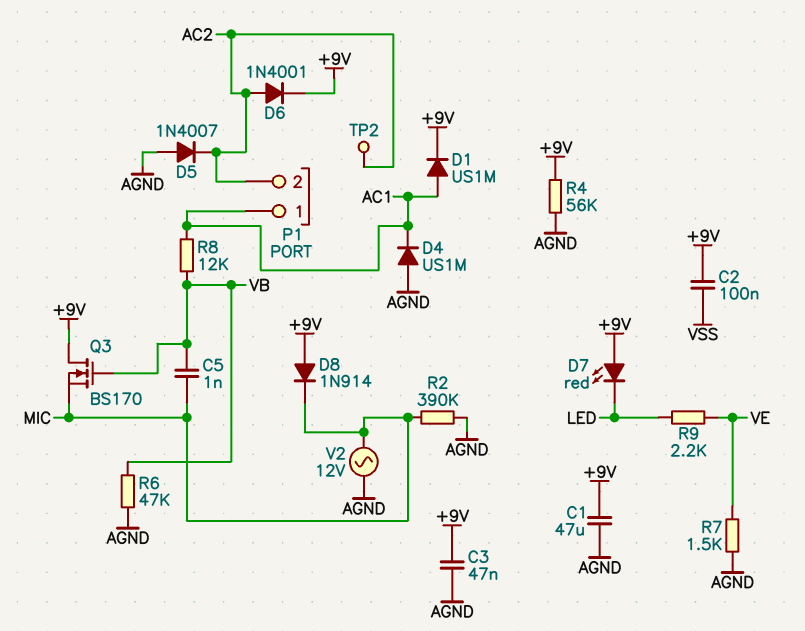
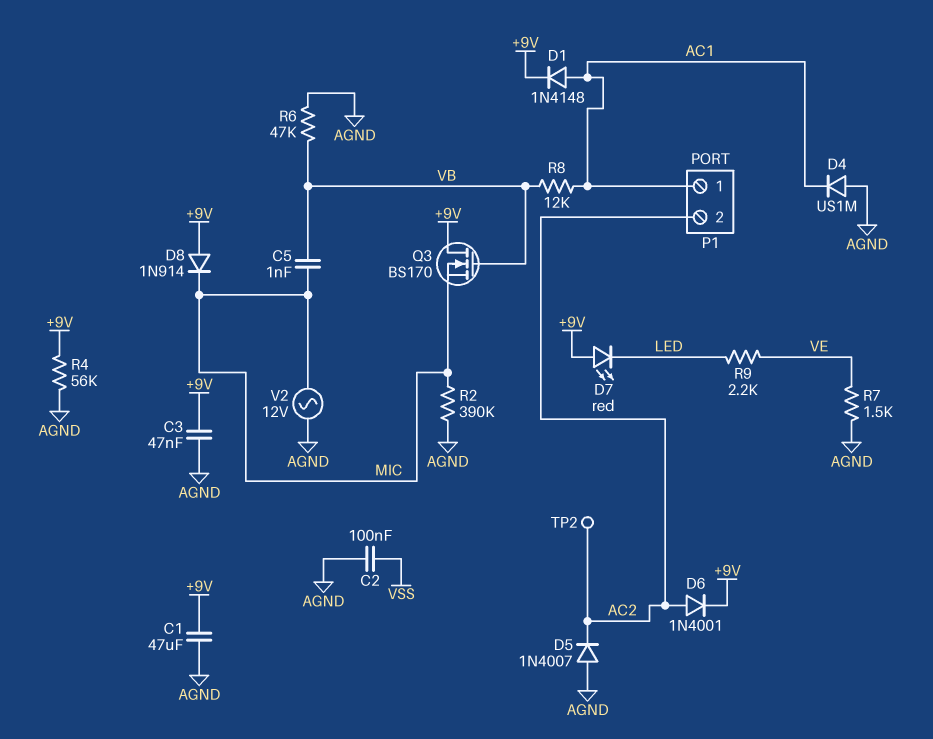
C2: 100nF (+9V, VSS) -> 100nF (AGND, VSS)
D1: diode US1M (A AC1, K +9V) -> diode 1N4148 (A AC1, K +9V)

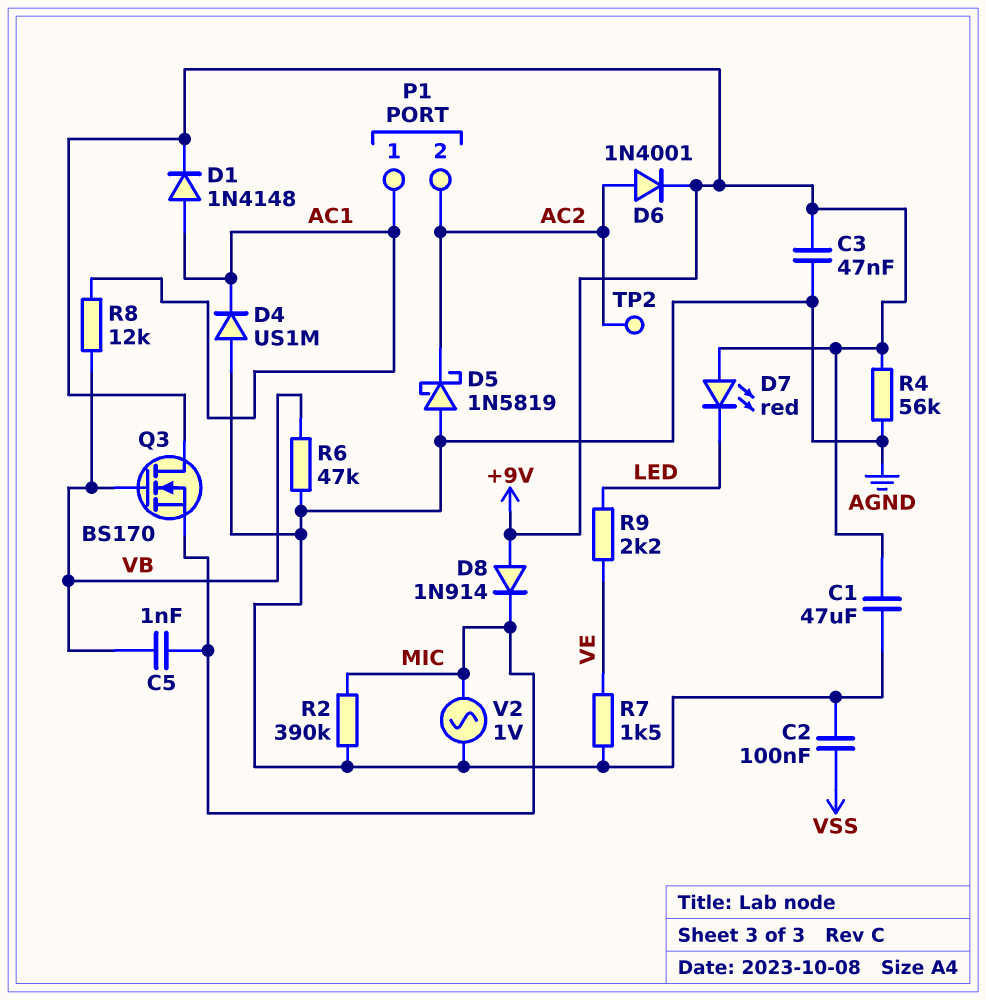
D5: diode 1N4007 (A AGND, K AC2) -> schottky 1N5819 (A AGND, K AC2)
V2: AC 12V (AGND, MIC) -> AC 1V (AGND, MIC)

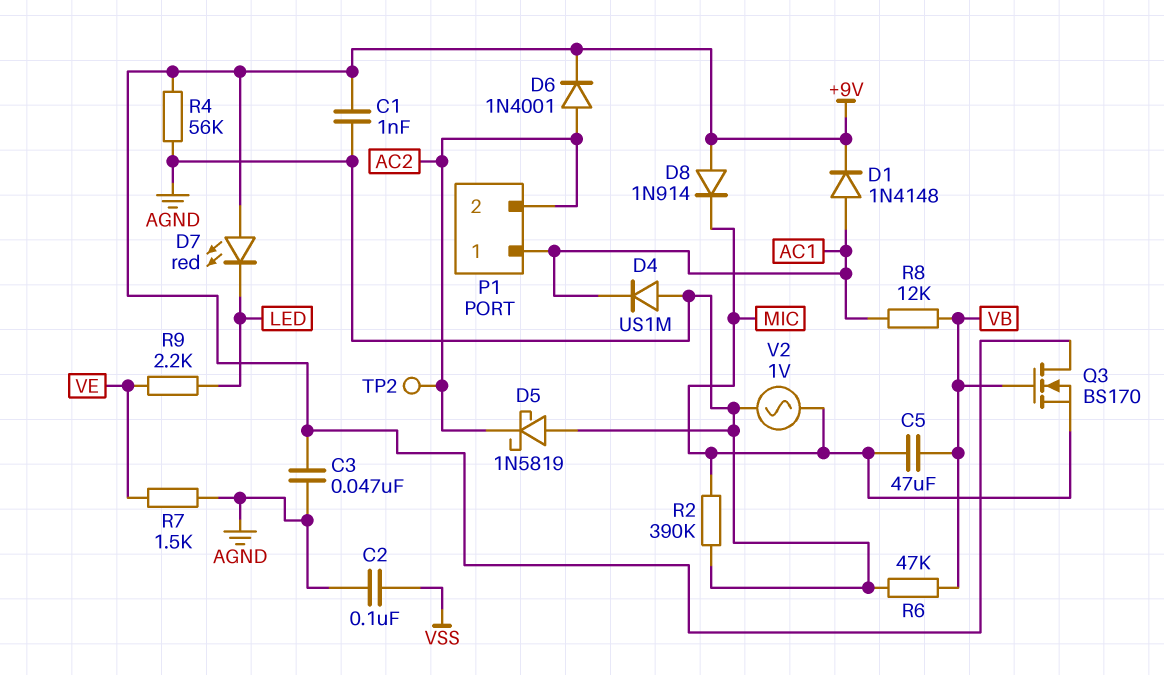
C1: 47uF (+9V, AGND) -> 1nF (+9V, AGND)
C5: 1nF (MIC, VB) -> 47uF (MIC, VB)

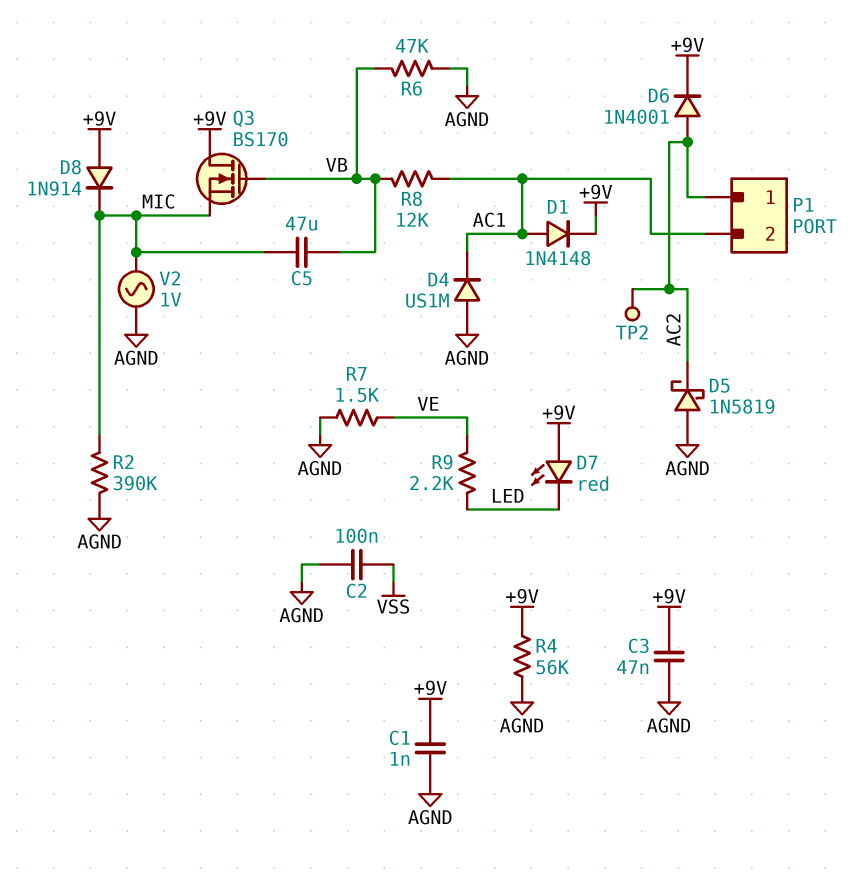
P1 pin 1: AC1 -> AC2
P1 pin 2: AC2 -> AC1

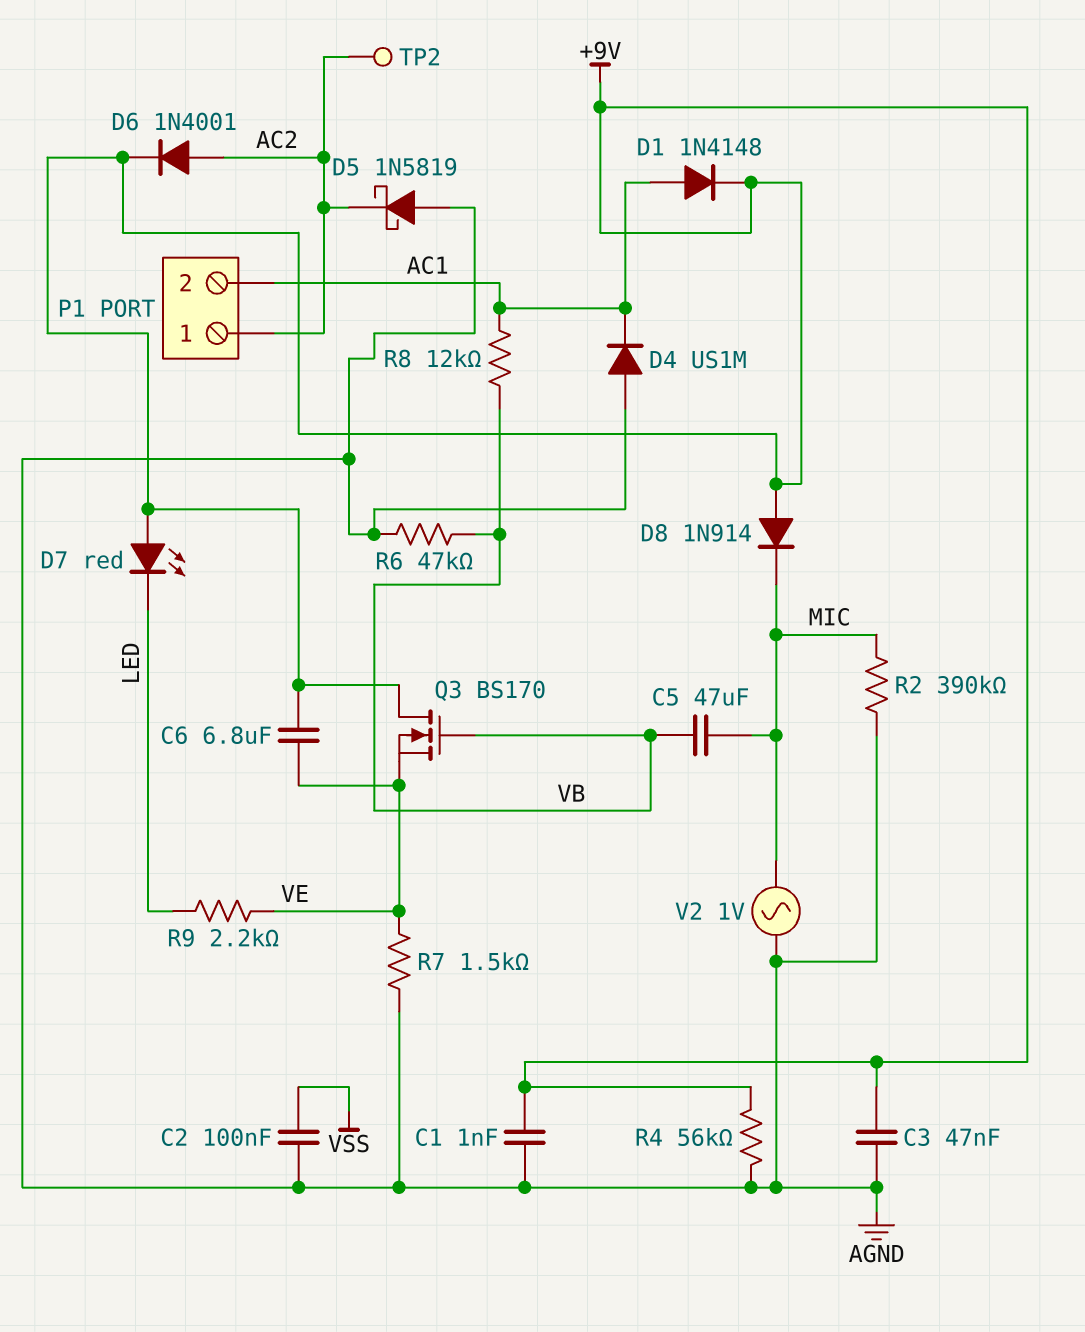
C6: none -> 6.8uF (+9V, VE)
Q3: NMOS BS170 (G VB, D +9V, S MIC) -> NMOS BS170 (G VB, D +9V, S VE)

